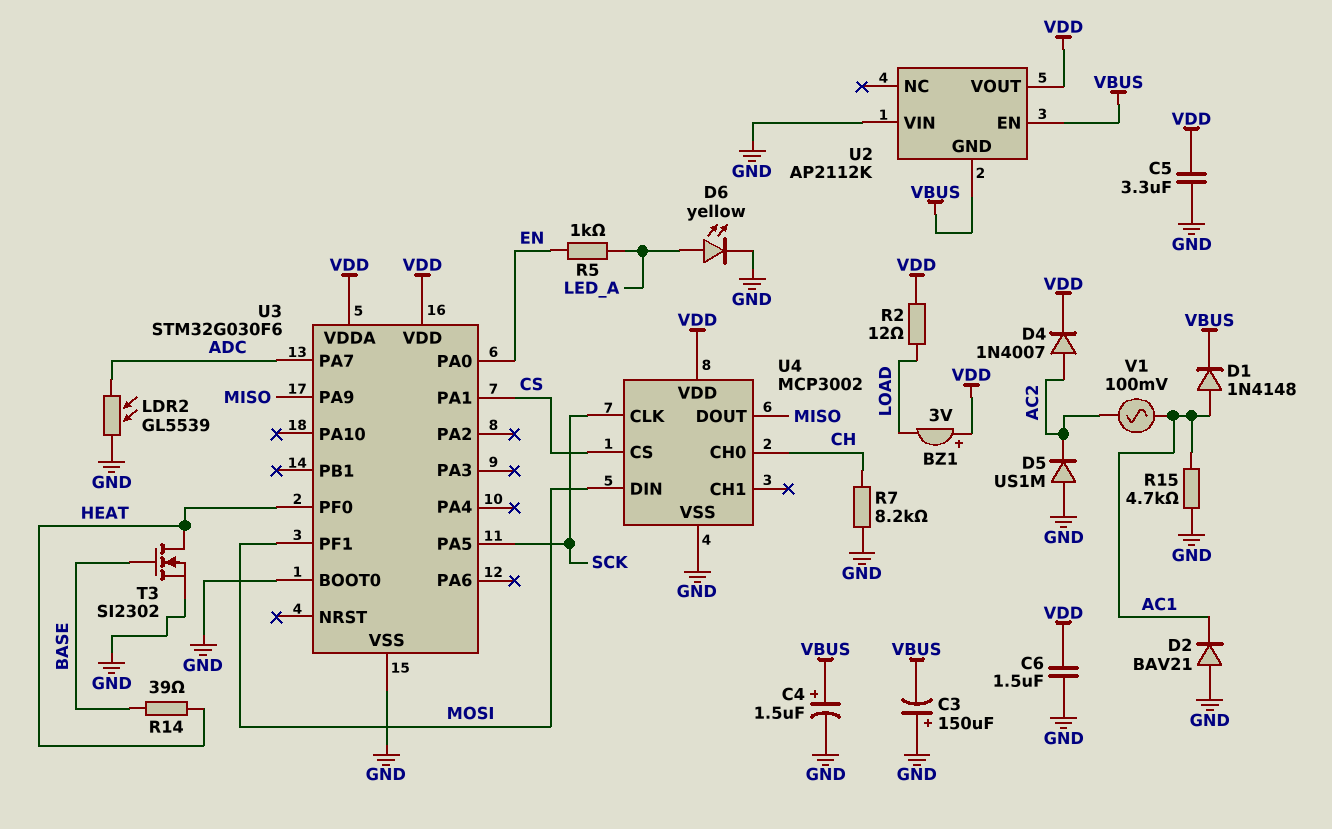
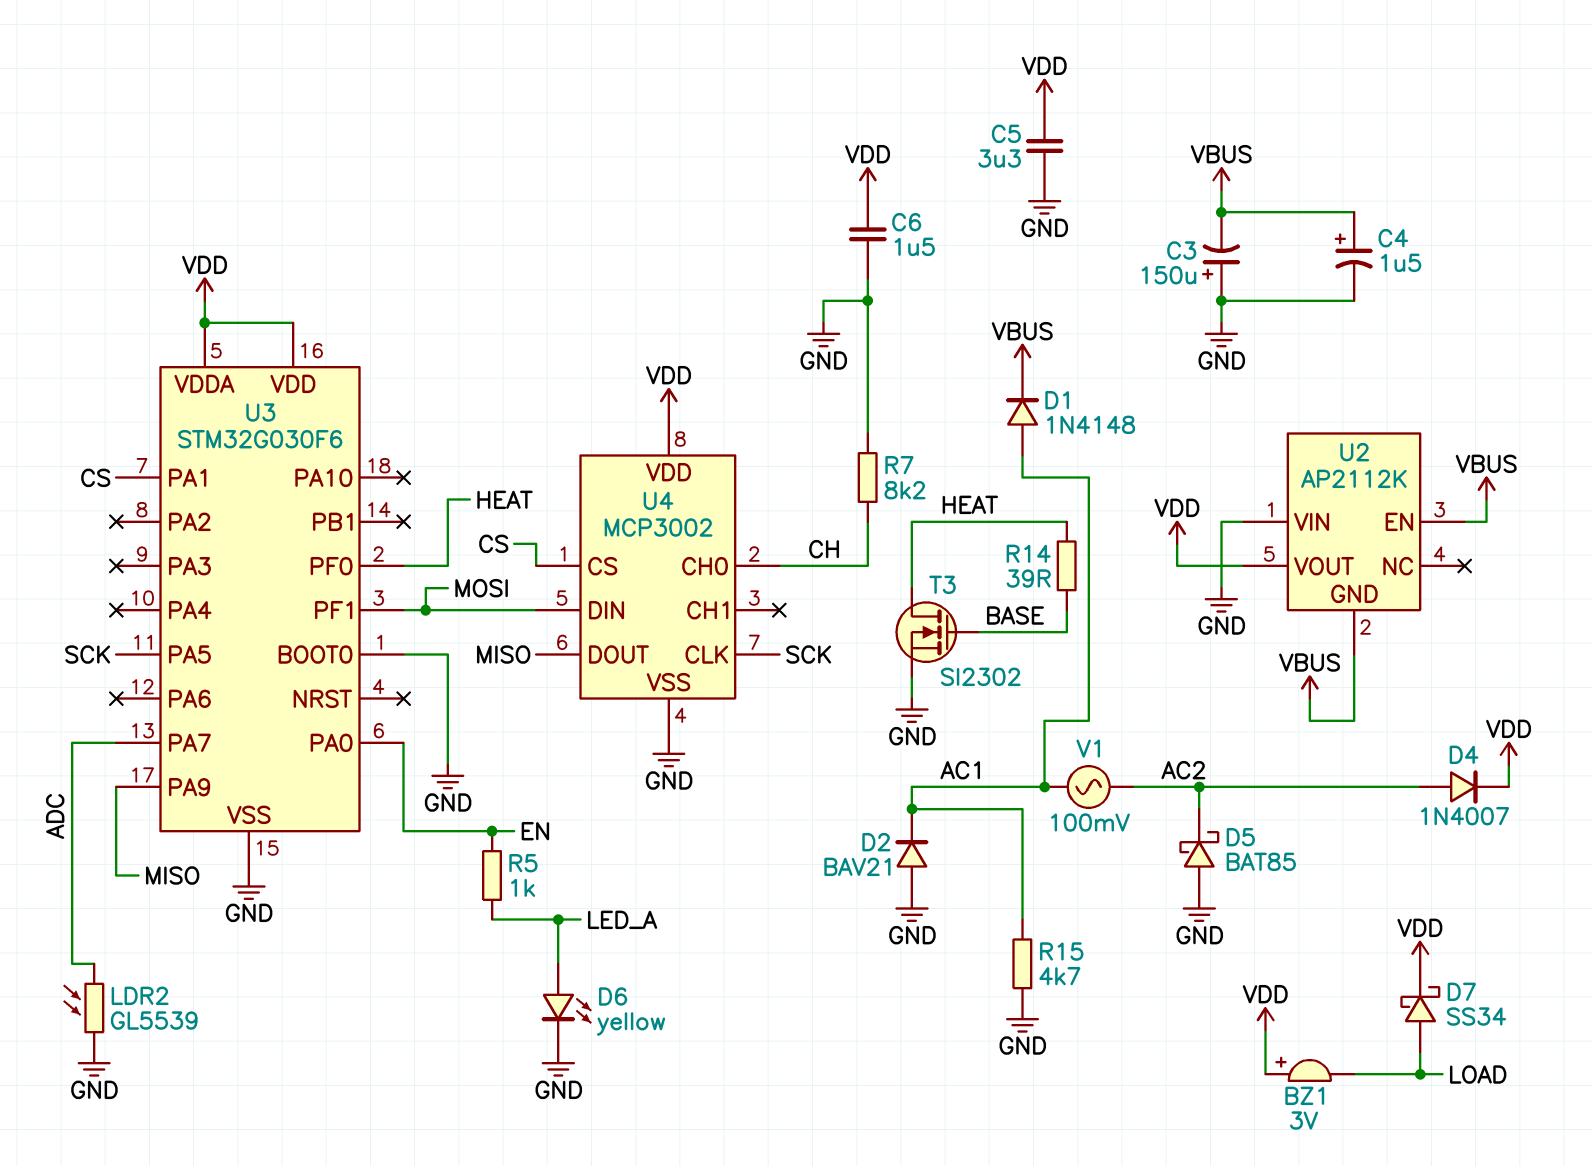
D5: diode US1M (A GND, K AC2) -> schottky BAT85 (A GND, K AC2)
D7: none -> schottky SS34 (A LOAD, K VDD)
R2: 12 (LOAD, VDD) -> none

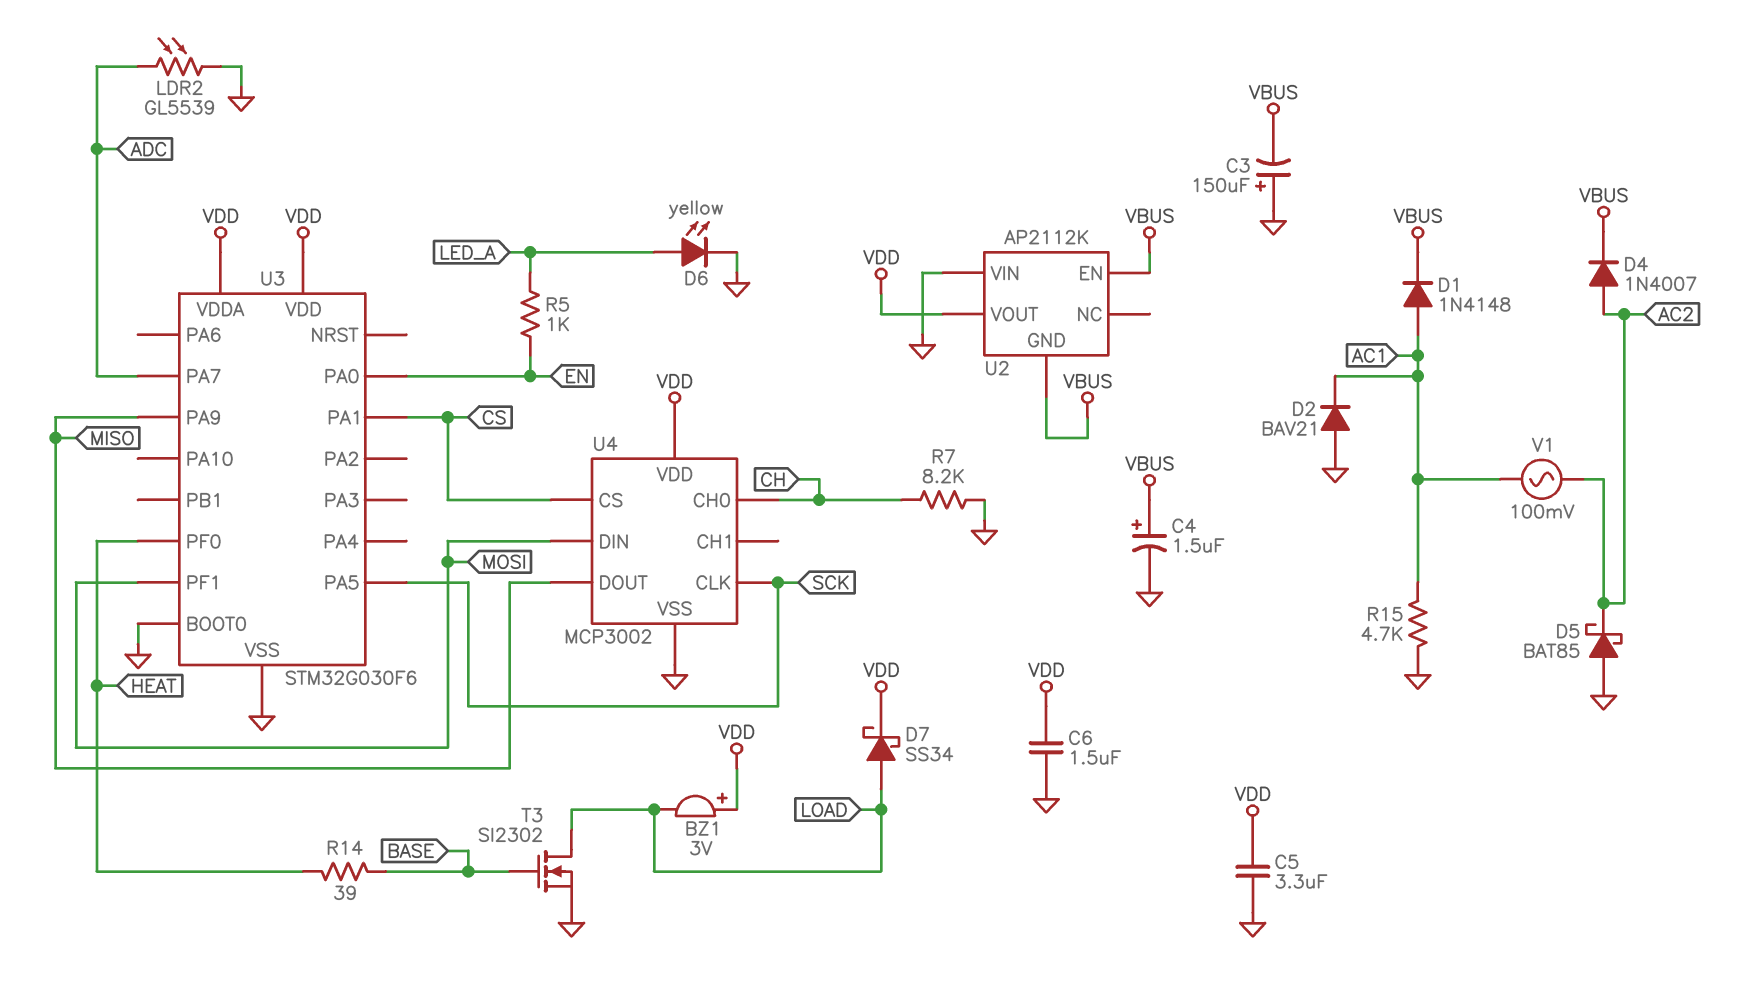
D4: diode 1N4007 (A AC2, K VDD) -> diode 1N4007 (A AC2, K VBUS)
T3: NMOS SI2302 (G BASE, D HEAT, S GND) -> NMOS SI2302 (G BASE, D LOAD, S GND)

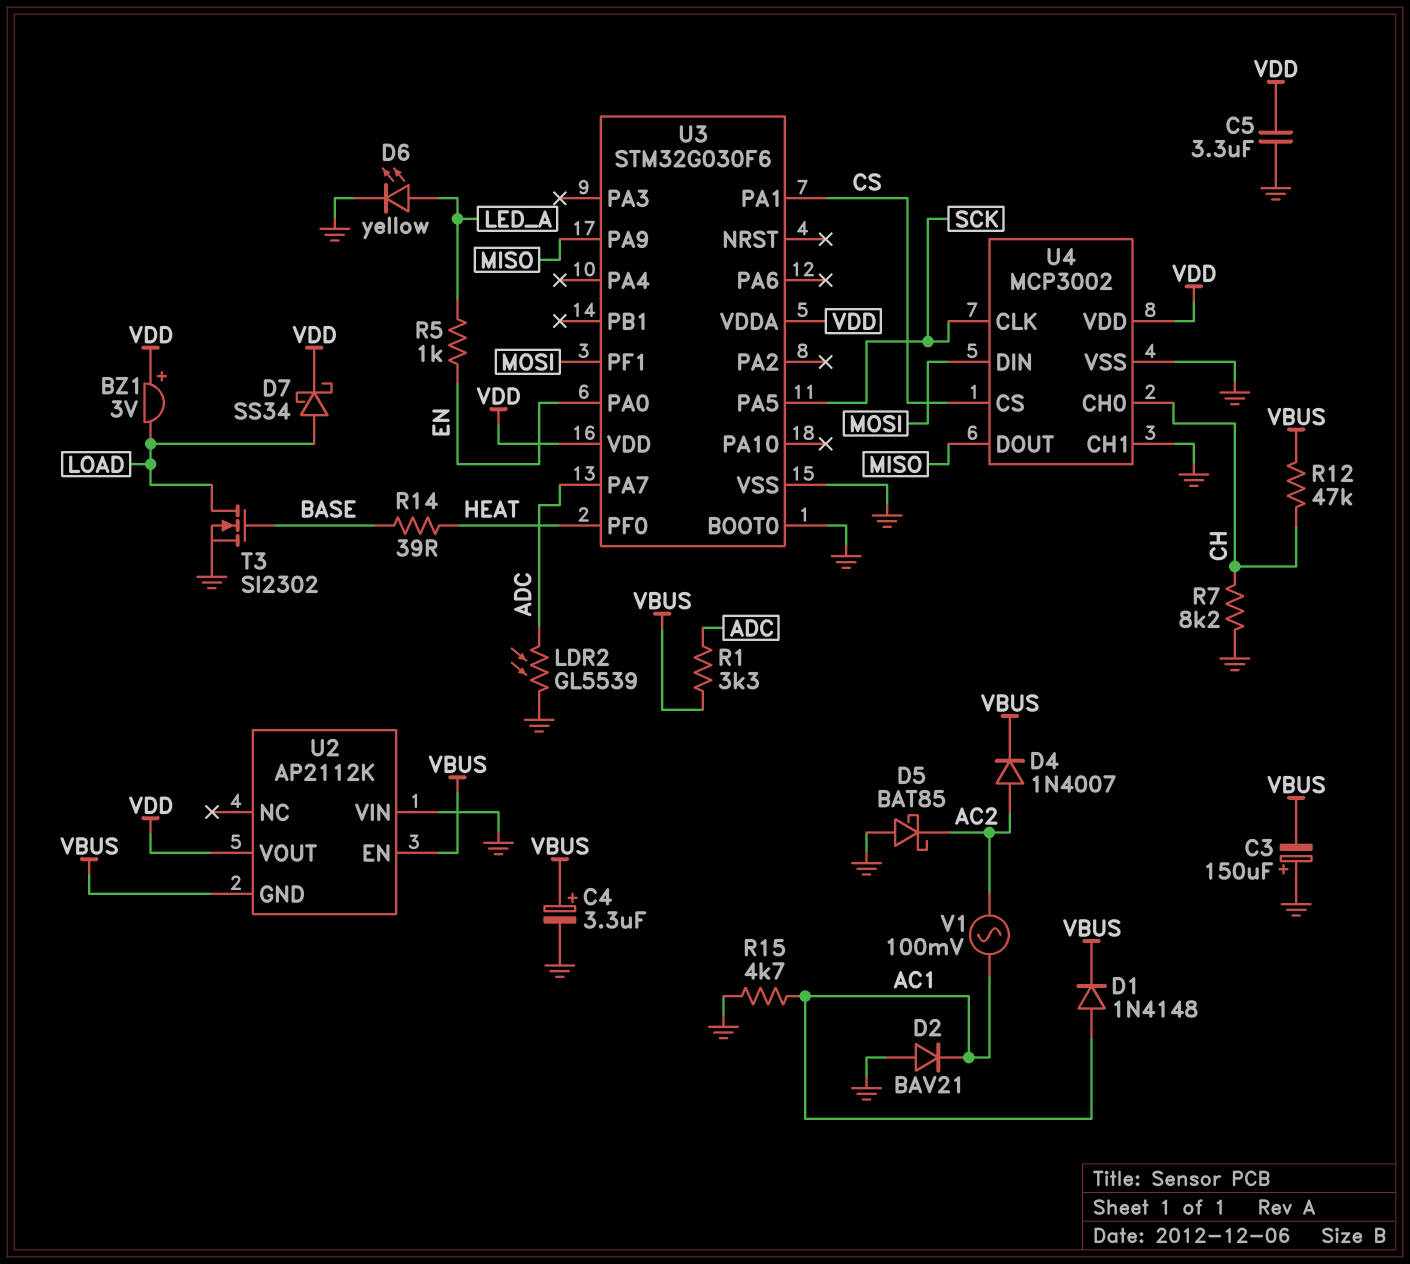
C4: 1.5uF (plus VBUS, minus GND) -> 3.3uF (plus VBUS, minus GND)
C6: 1.5uF (GND, VDD) -> none
R1: none -> 3.3k (ADC, VBUS)
R12: none -> 47k (CH, VBUS)
U4 pin CH1: none -> GND

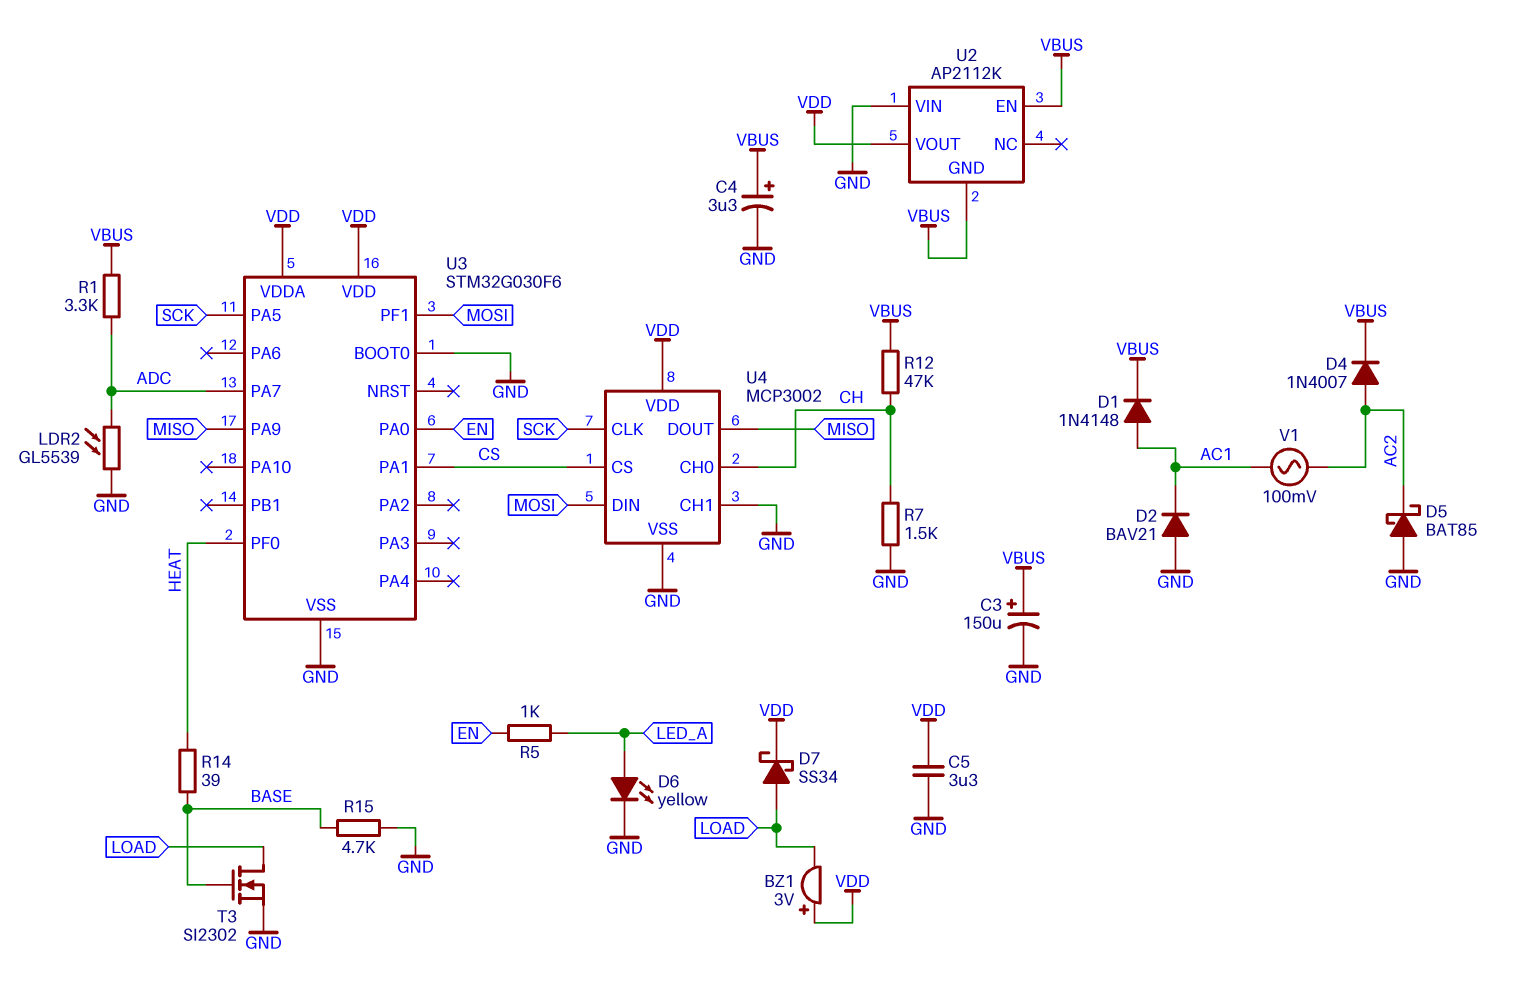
C3: 150uF (plus GND, minus VBUS) -> 150uF (plus VBUS, minus GND)
R7: 8.2k (CH, GND) -> 1.5k (CH, GND)
R15: 4.7k (AC1, GND) -> 4.7k (BASE, GND)

